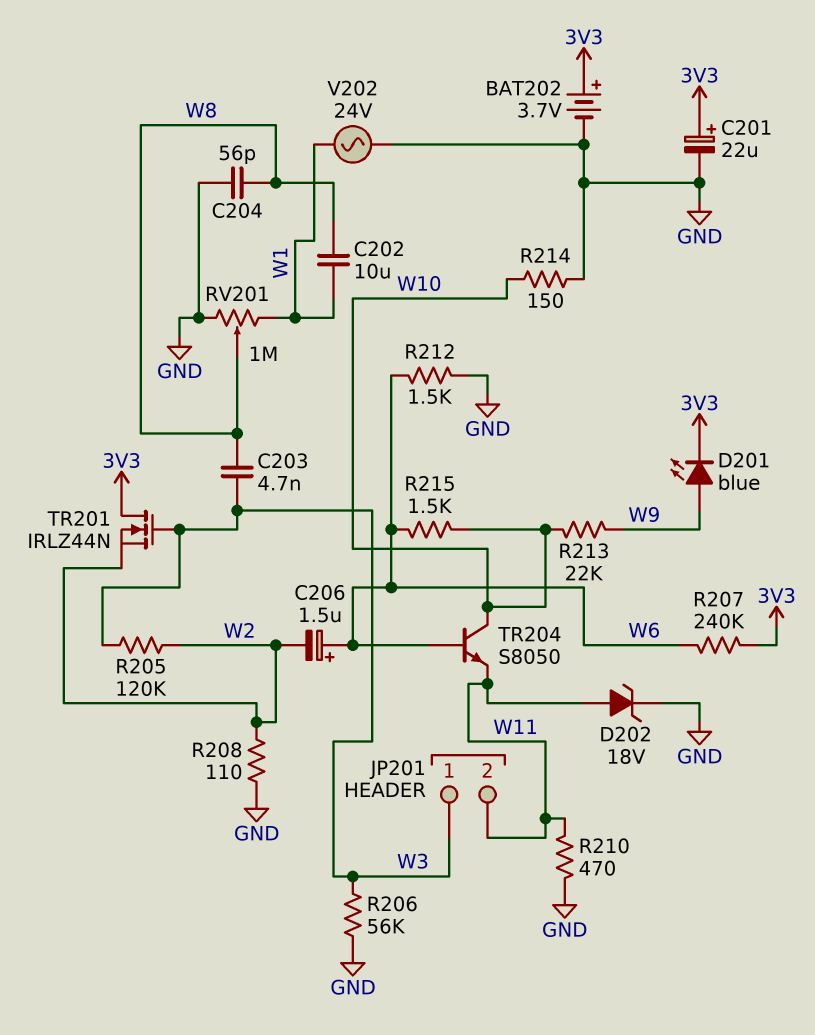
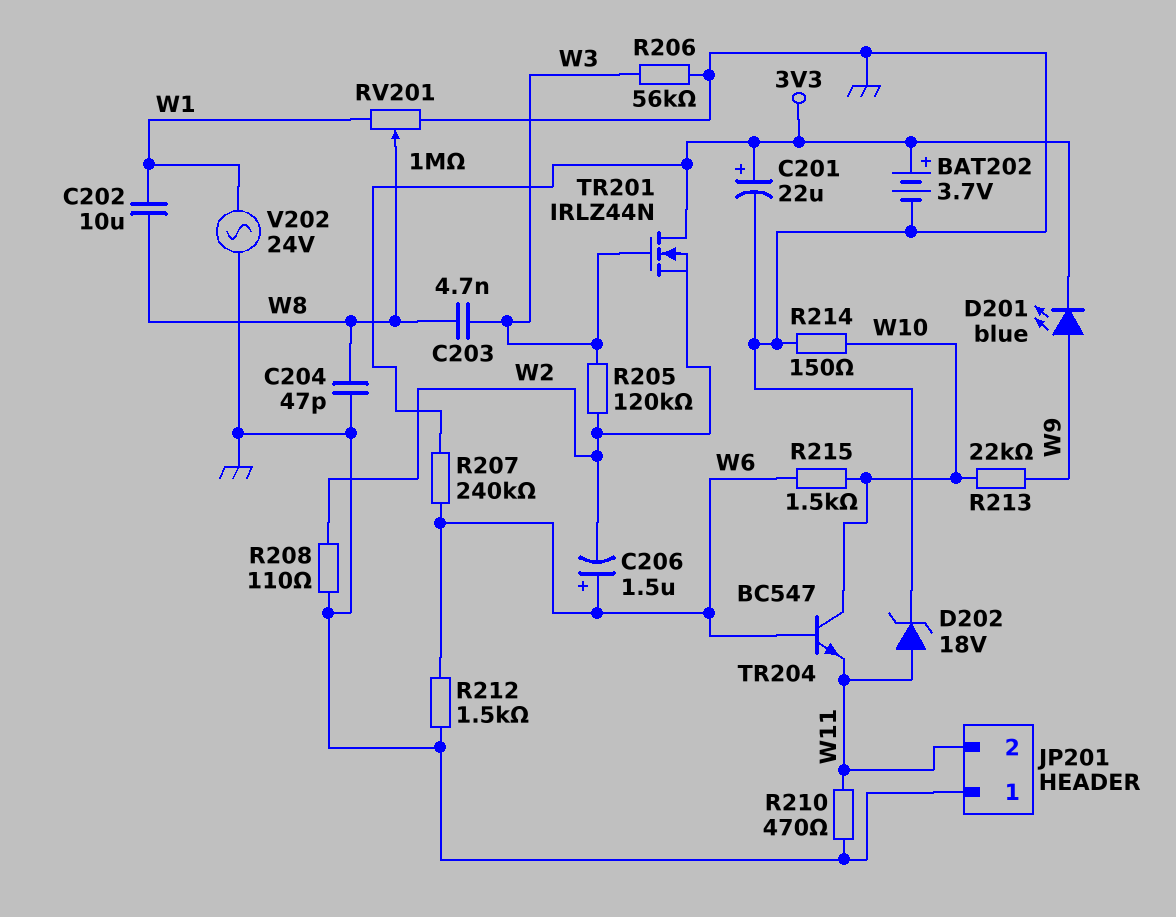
C204: 56pF (GND, W8) -> 47pF (GND, W8)
JP201 pin 1: W3 -> GND
TR204: NPN S8050 (B W6, C W10, E W11) -> NPN BC547 (B W6, C W10, E W11)

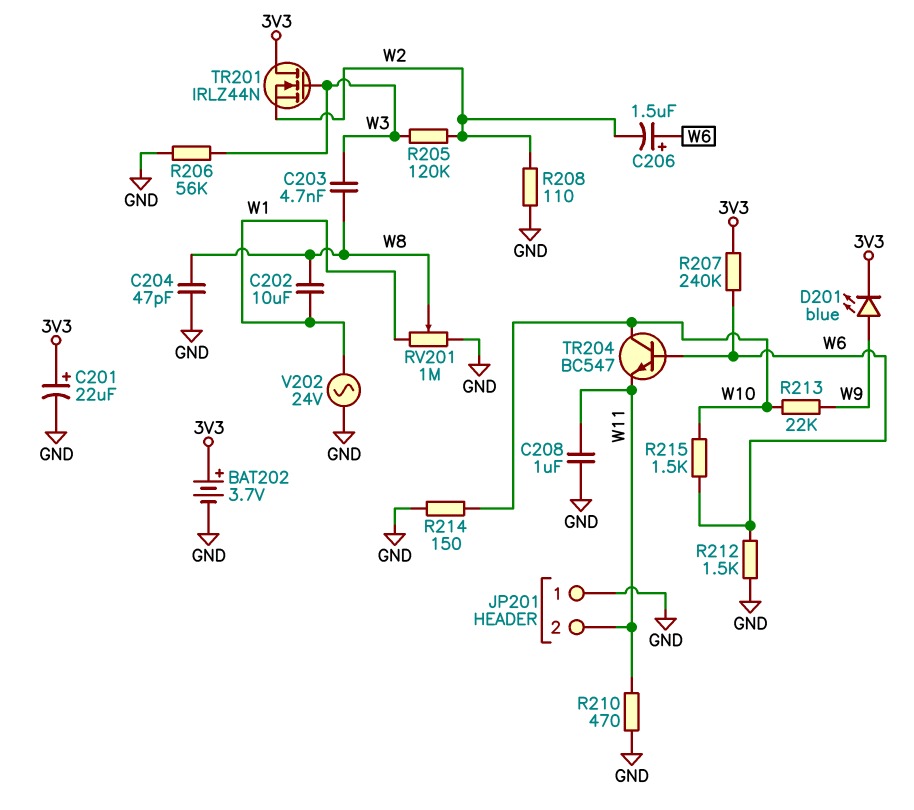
C208: none -> 1uF (GND, W11)
D202: zener 18V (A W11, K GND) -> none

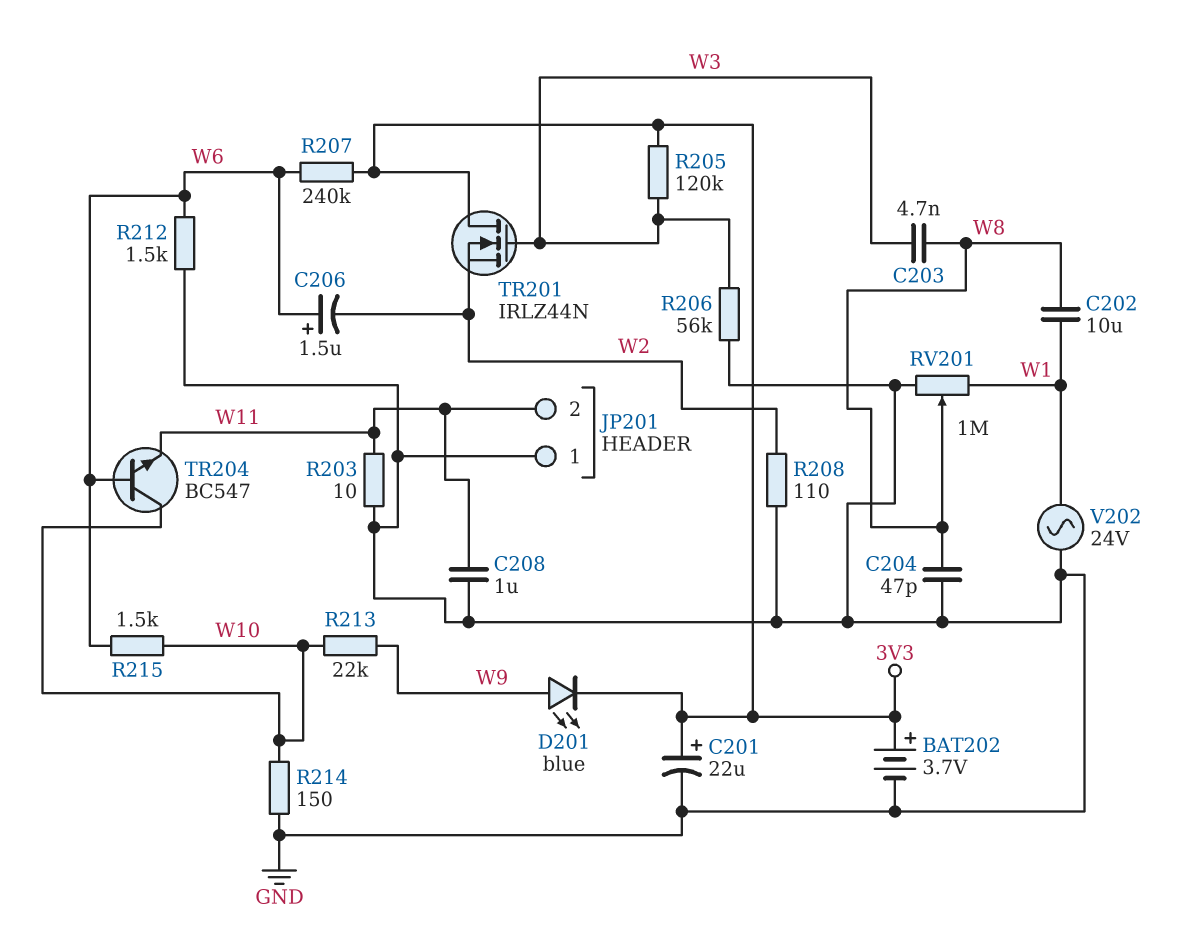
R203: none -> 10 (GND, W11)
R205: 120k (W2, W3) -> 120k (3V3, W3)
R210: 470 (GND, W11) -> none

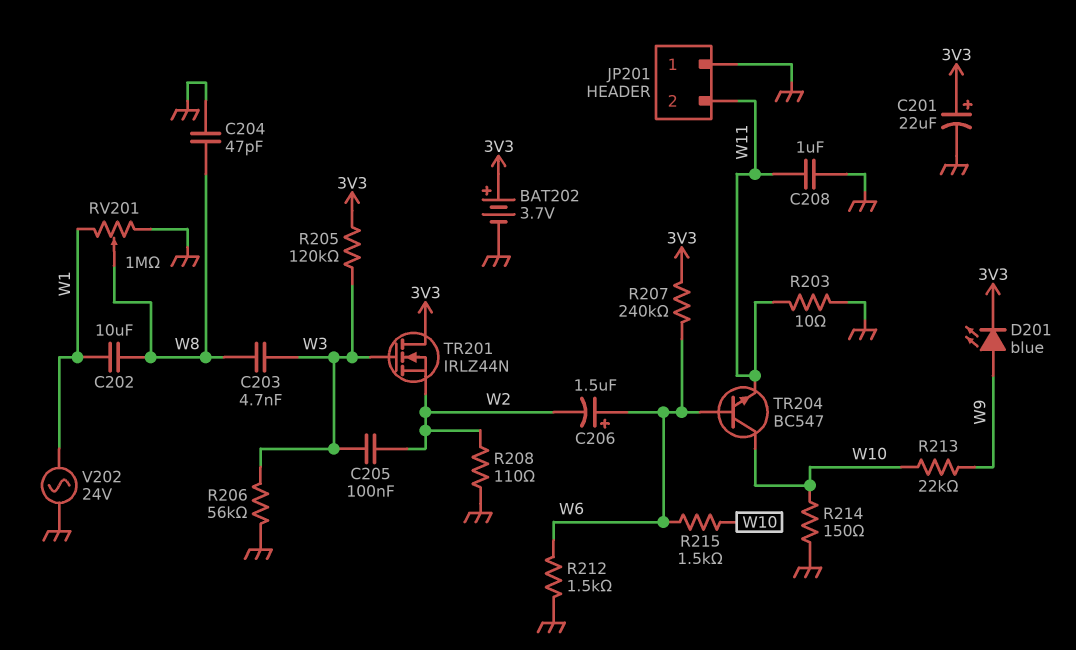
C205: none -> 100nF (W2, W3)

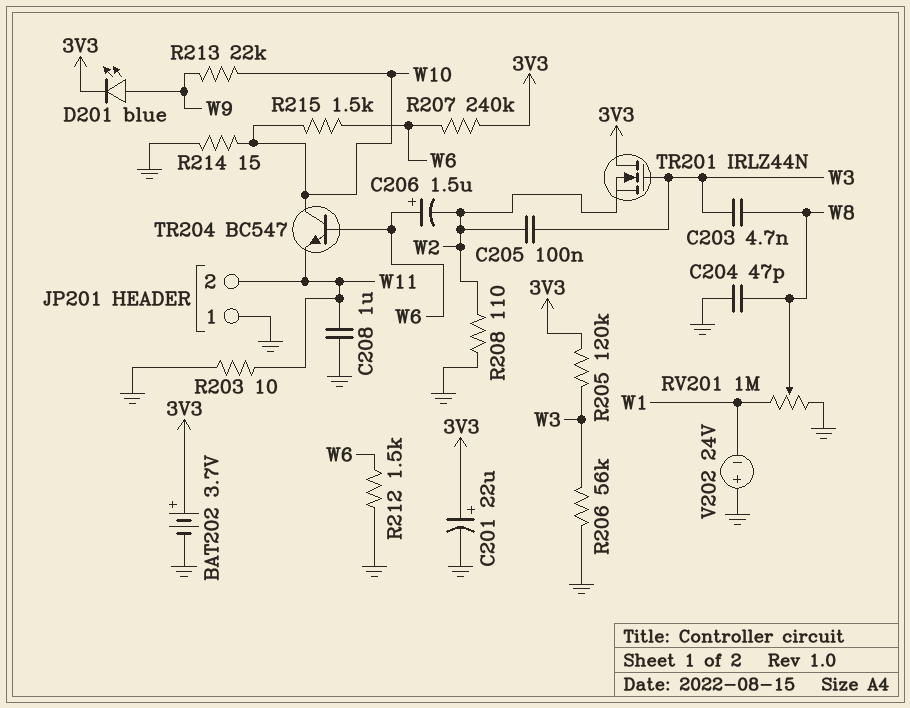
C202: 10uF (W1, W8) -> none
R214: 150 (GND, W10) -> 15 (GND, W10)
V202: AC 24V (GND, W1) -> 24V (plus GND, minus W1)

